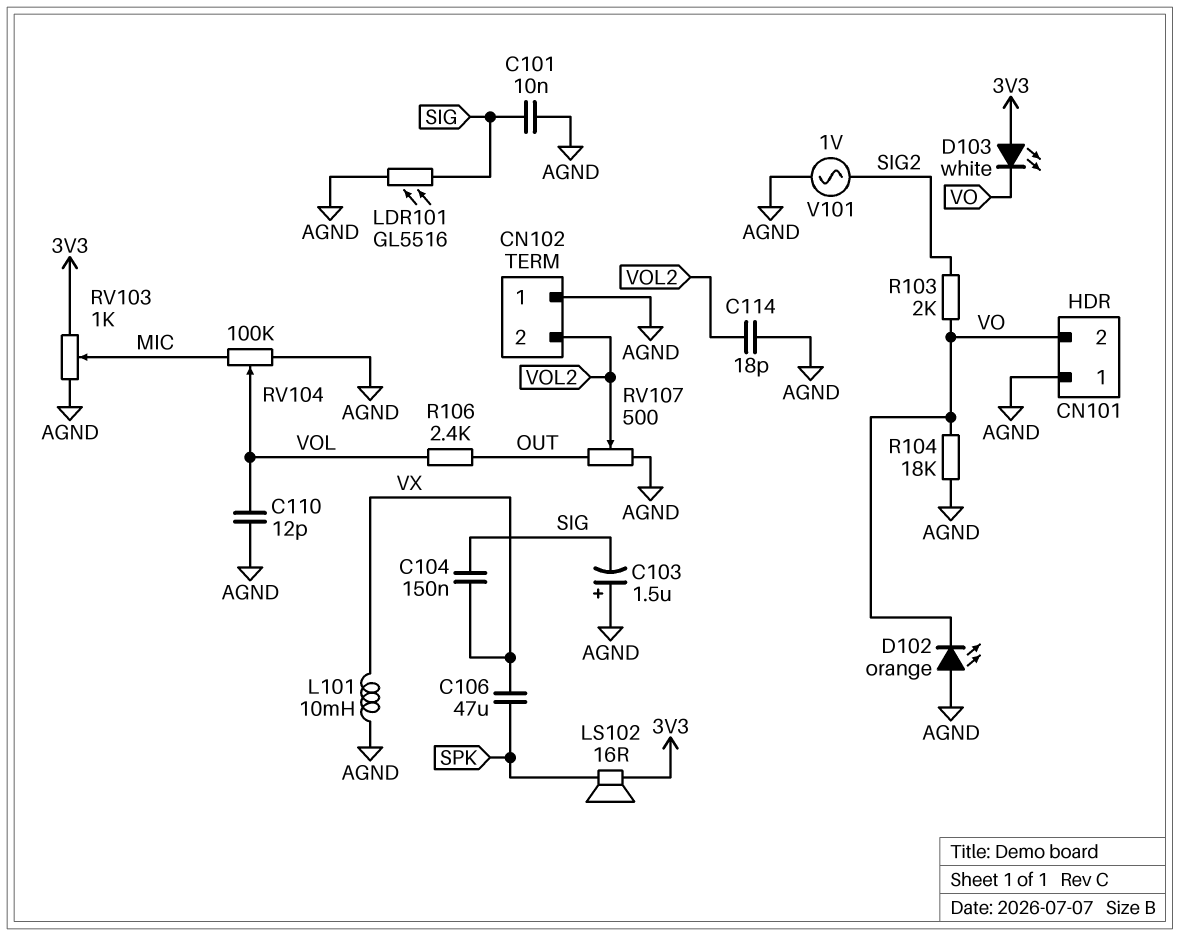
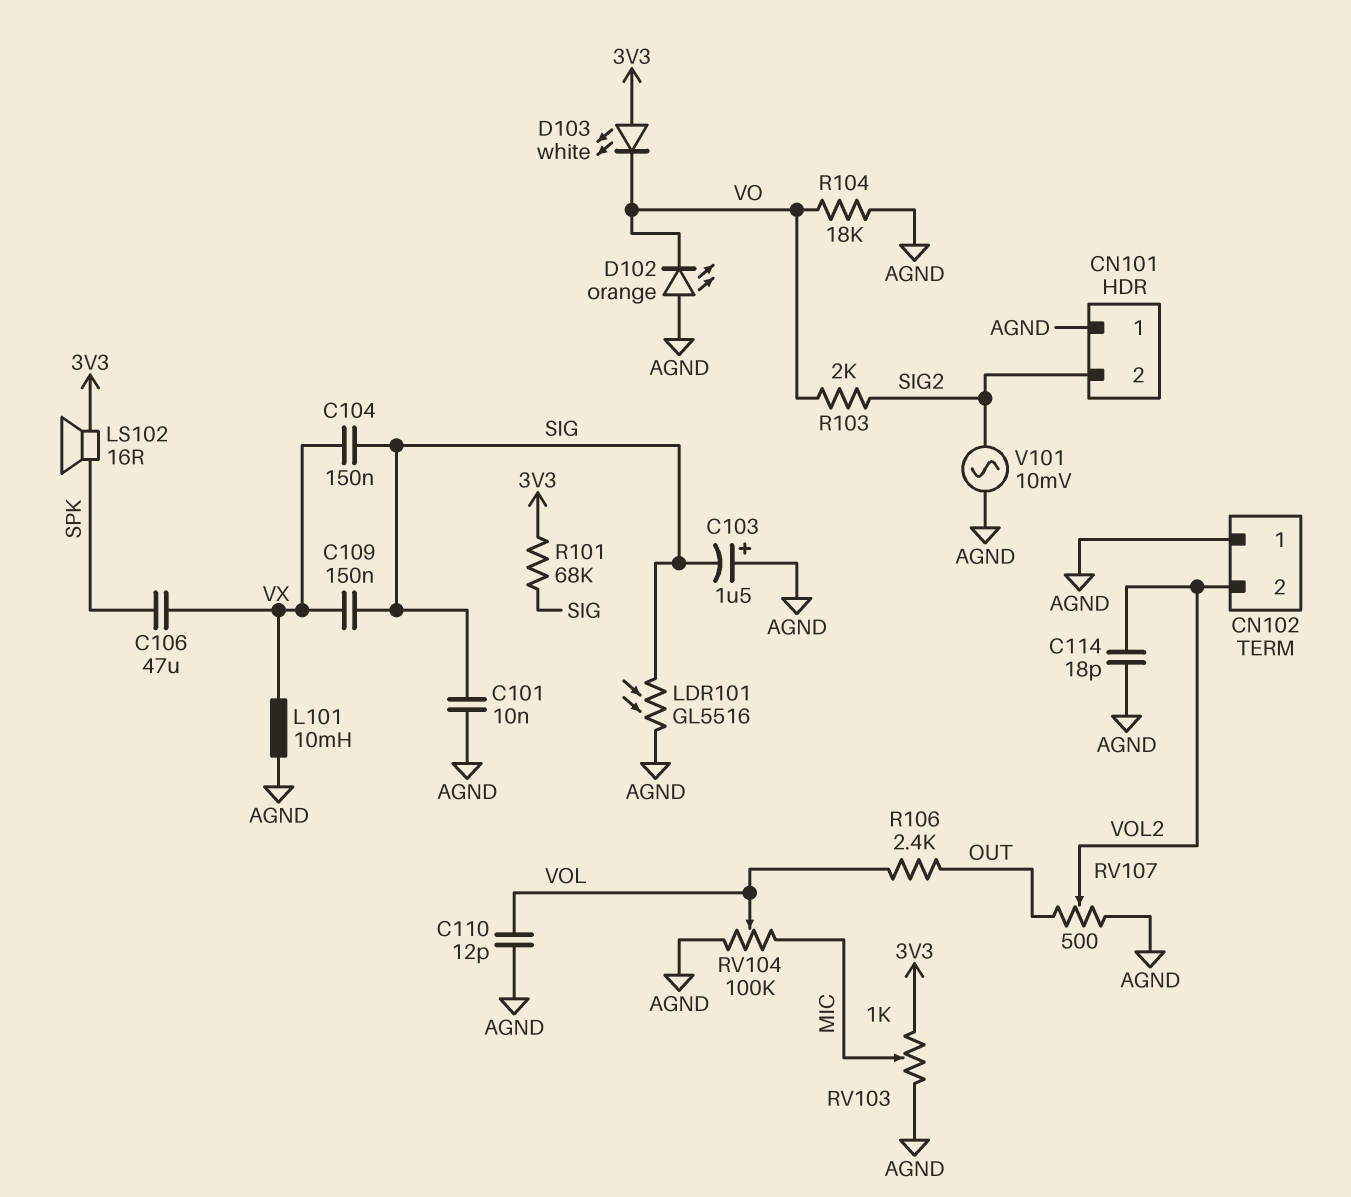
C109: none -> 150nF (SIG, VX)
CN101 pin 2: VO -> SIG2
R101: none -> 68k (3V3, SIG)
V101: AC 1V (AGND, SIG2) -> AC 10mV (AGND, SIG2)

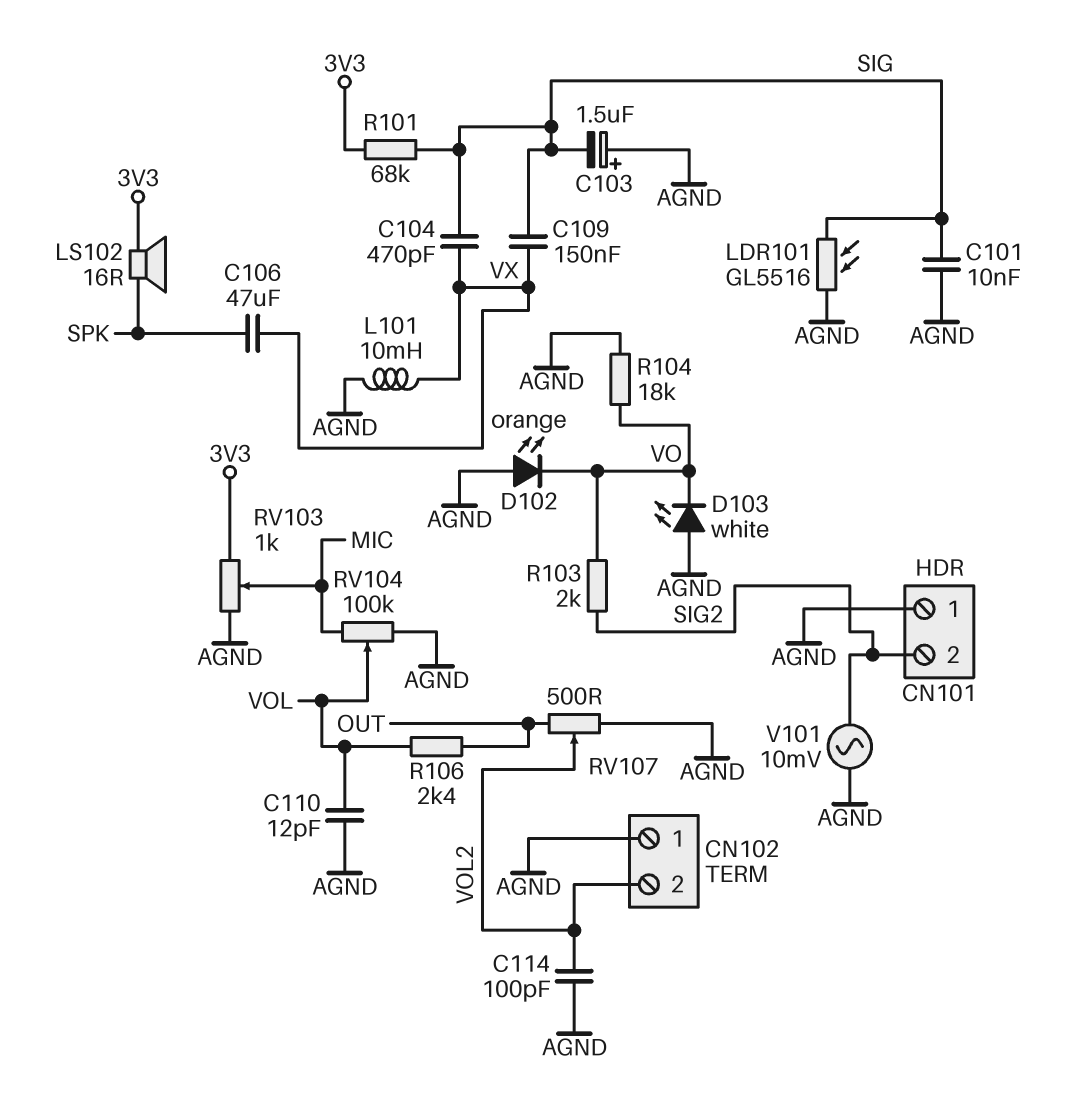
C104: 150nF (SIG, VX) -> 470pF (SIG, VX)
C114: 18pF (AGND, VOL2) -> 100pF (AGND, VOL2)
D103: LED white (A 3V3, K VO) -> LED white (A AGND, K VO)

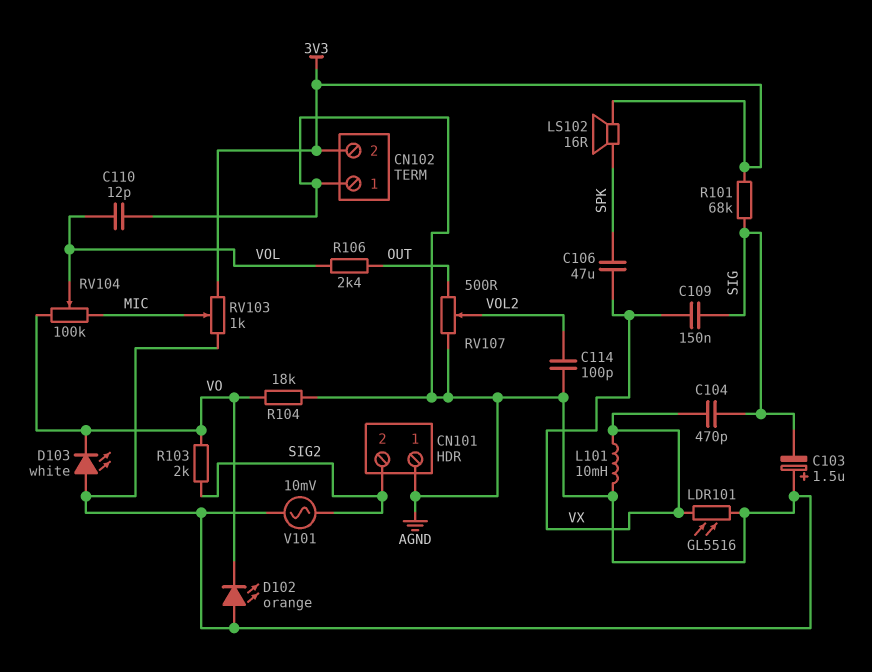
C101: 10nF (AGND, SIG) -> none
CN102 pin 2: VOL2 -> 3V3
LDR101: GL5516 (AGND, SIG) -> GL5516 (AGND, VX)
RV104: 100k (AGND, MIC, wiper VOL) -> 100k (MIC, VO, wiper VOL)

